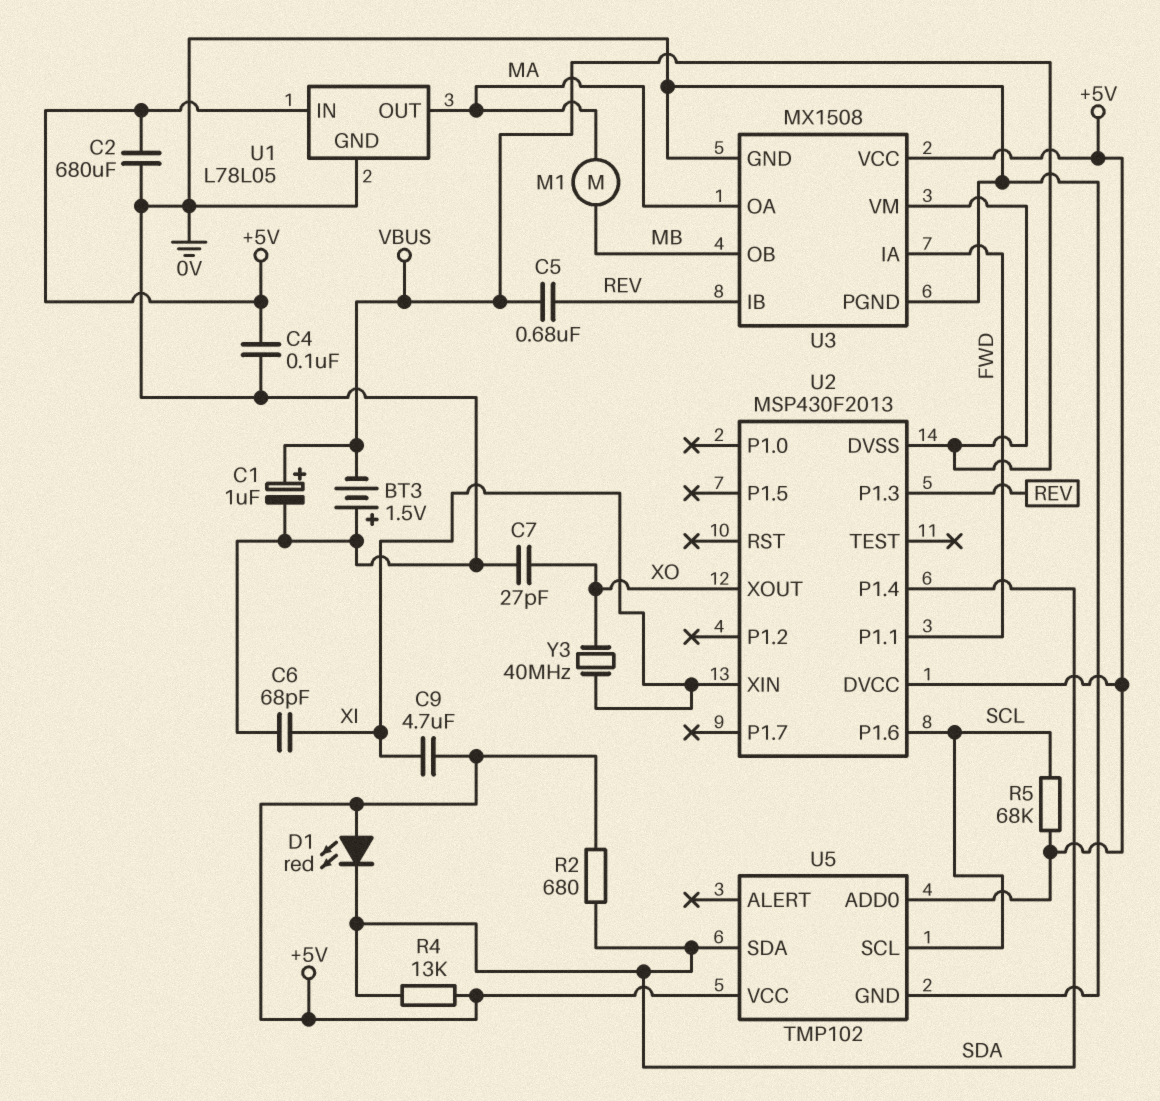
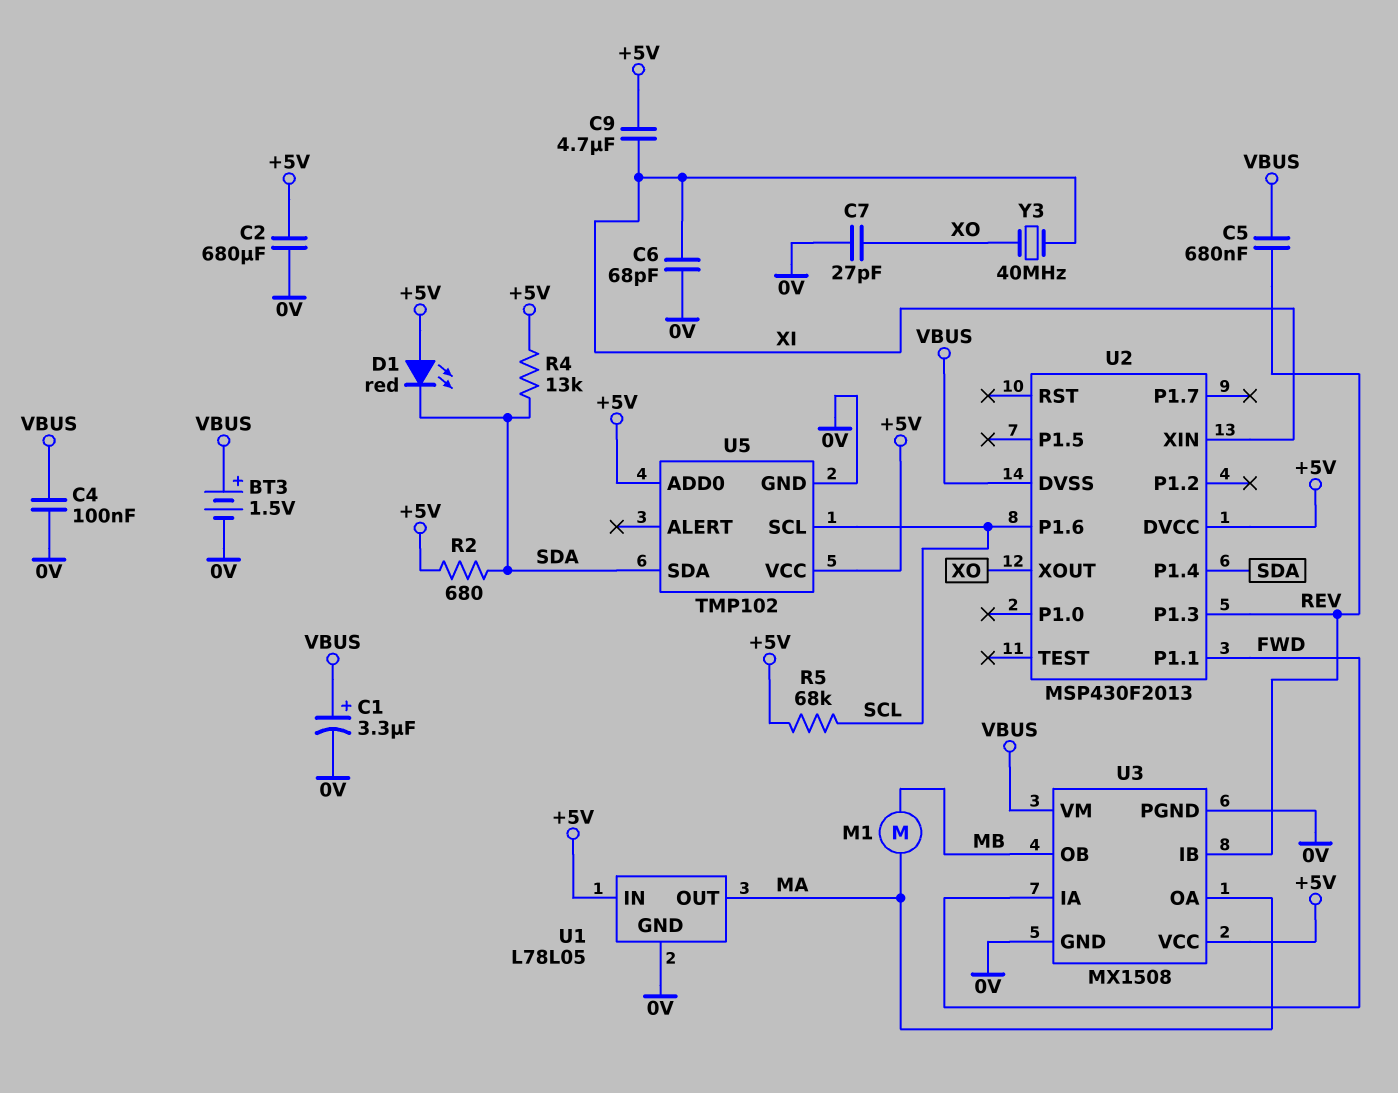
BT3: 1.5V (plus 0V, minus VBUS) -> 1.5V (plus VBUS, minus 0V)
C1: 1uF (plus VBUS, minus 0V) -> 3.3uF (plus VBUS, minus 0V)
C4: 100nF (+5V, 0V) -> 100nF (0V, VBUS)

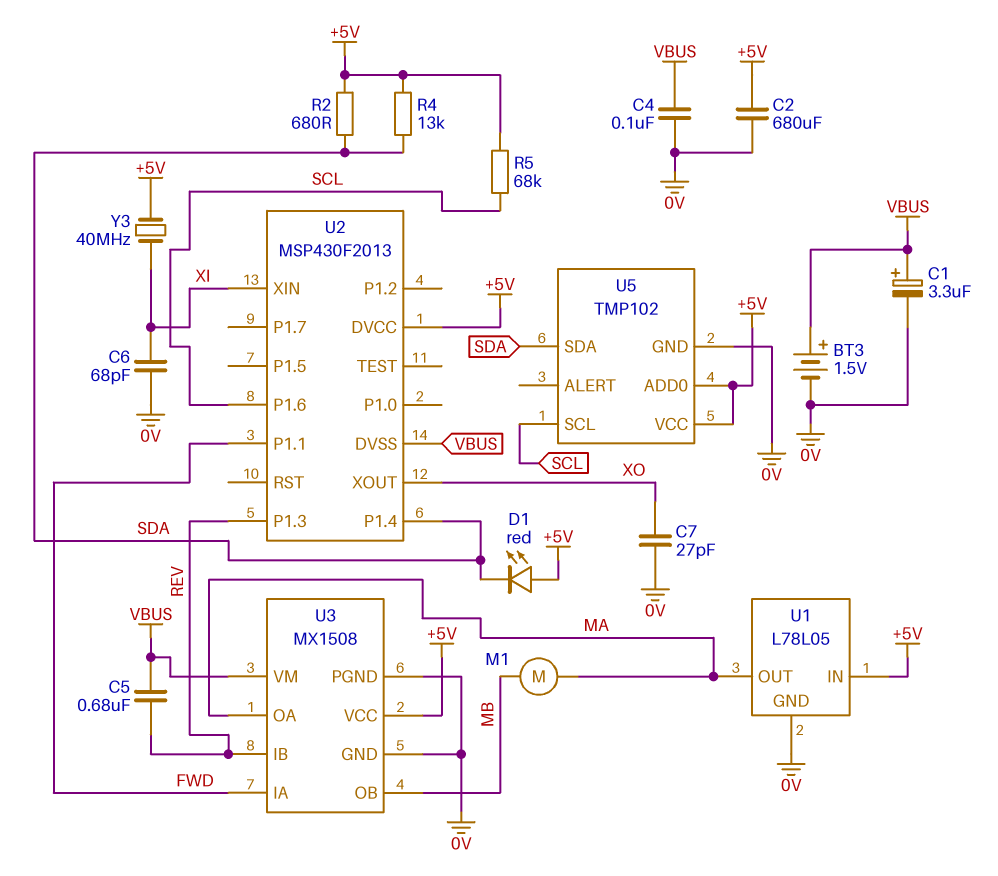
C9: 4.7uF (+5V, XI) -> none
Y3: 40MHz (XI, XO) -> 40MHz (+5V, XI)

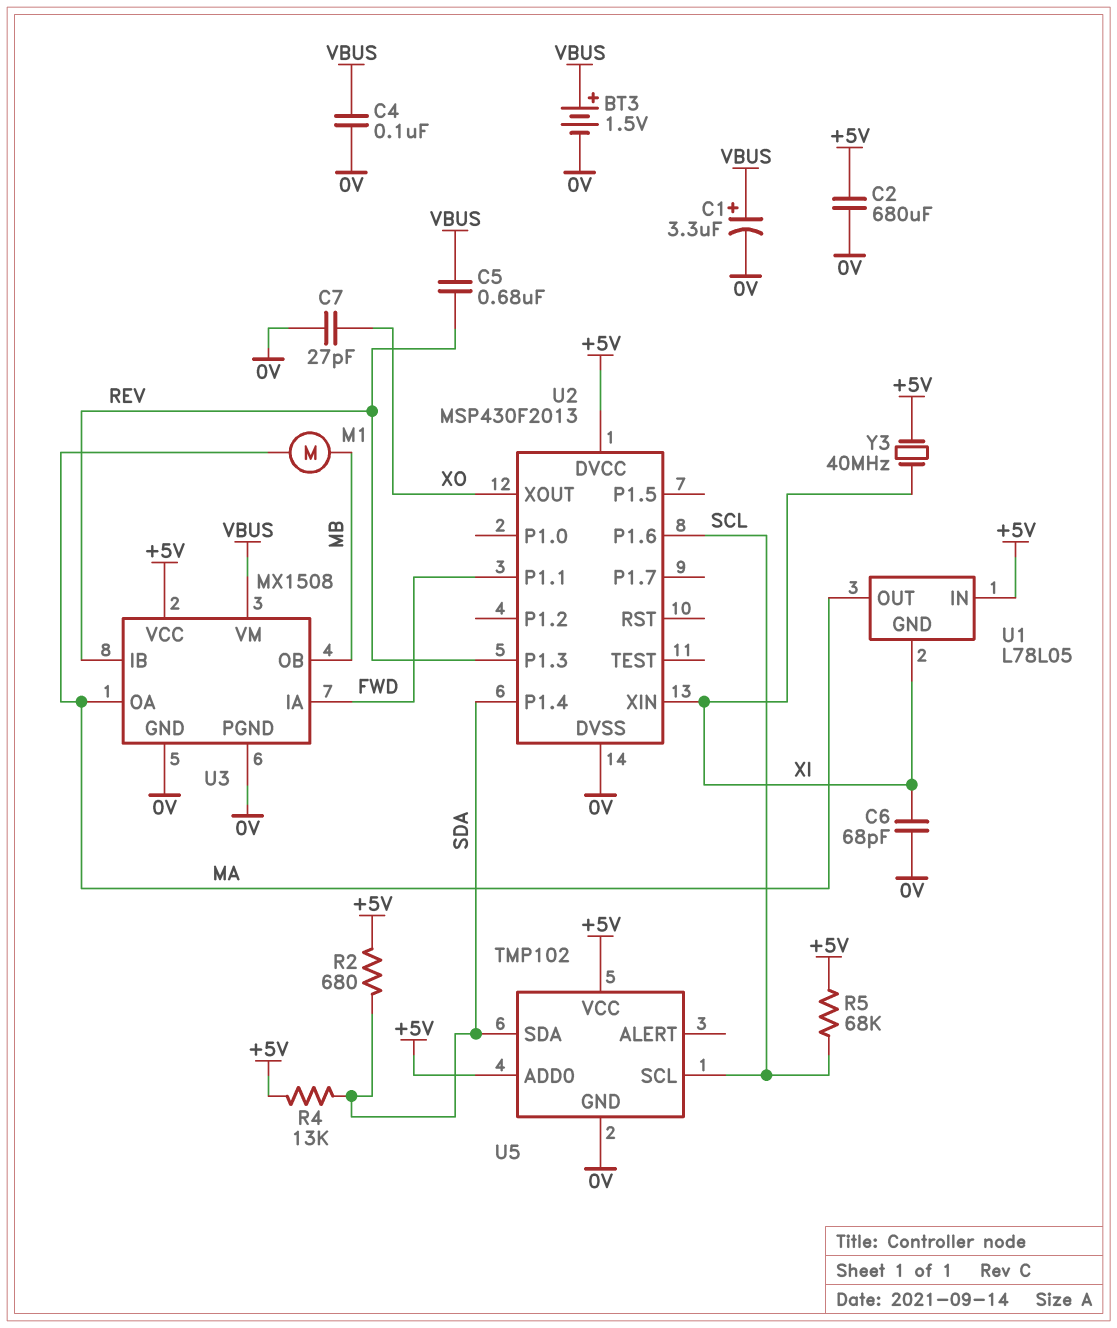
D1: LED red (A +5V, K SDA) -> none
U1 pin GND: 0V -> XI
U2 pin DVSS: VBUS -> 0V

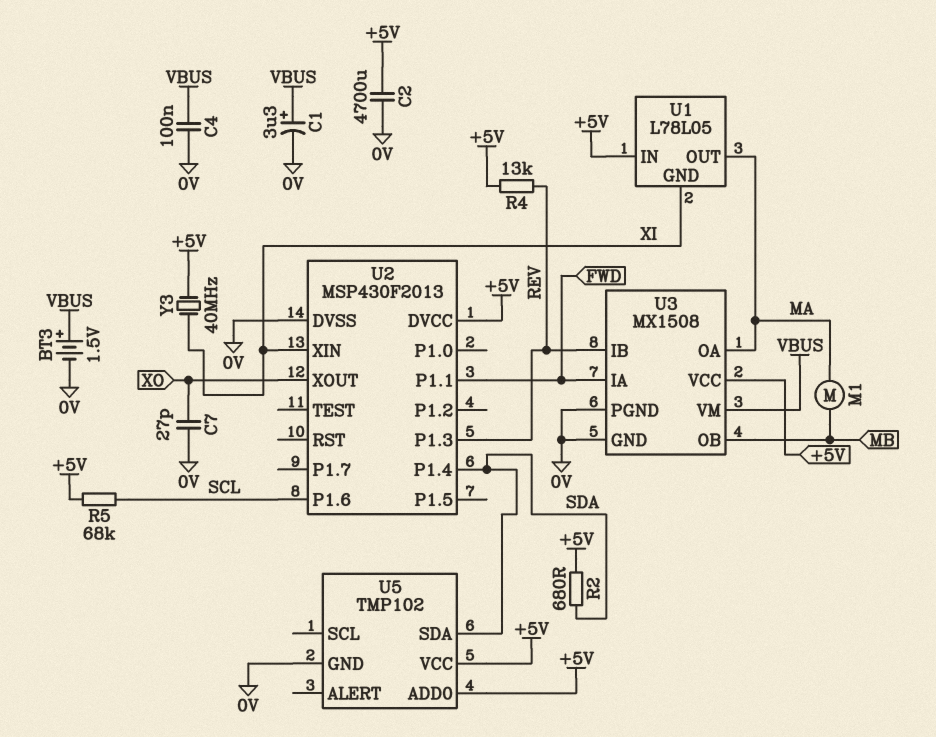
C2: 680uF (+5V, 0V) -> 4700uF (+5V, 0V)
C5: 680nF (REV, VBUS) -> none
C6: 68pF (0V, XI) -> none
R4: 13k (+5V, SDA) -> 13k (+5V, REV)
U5 pin SCL: SCL -> none

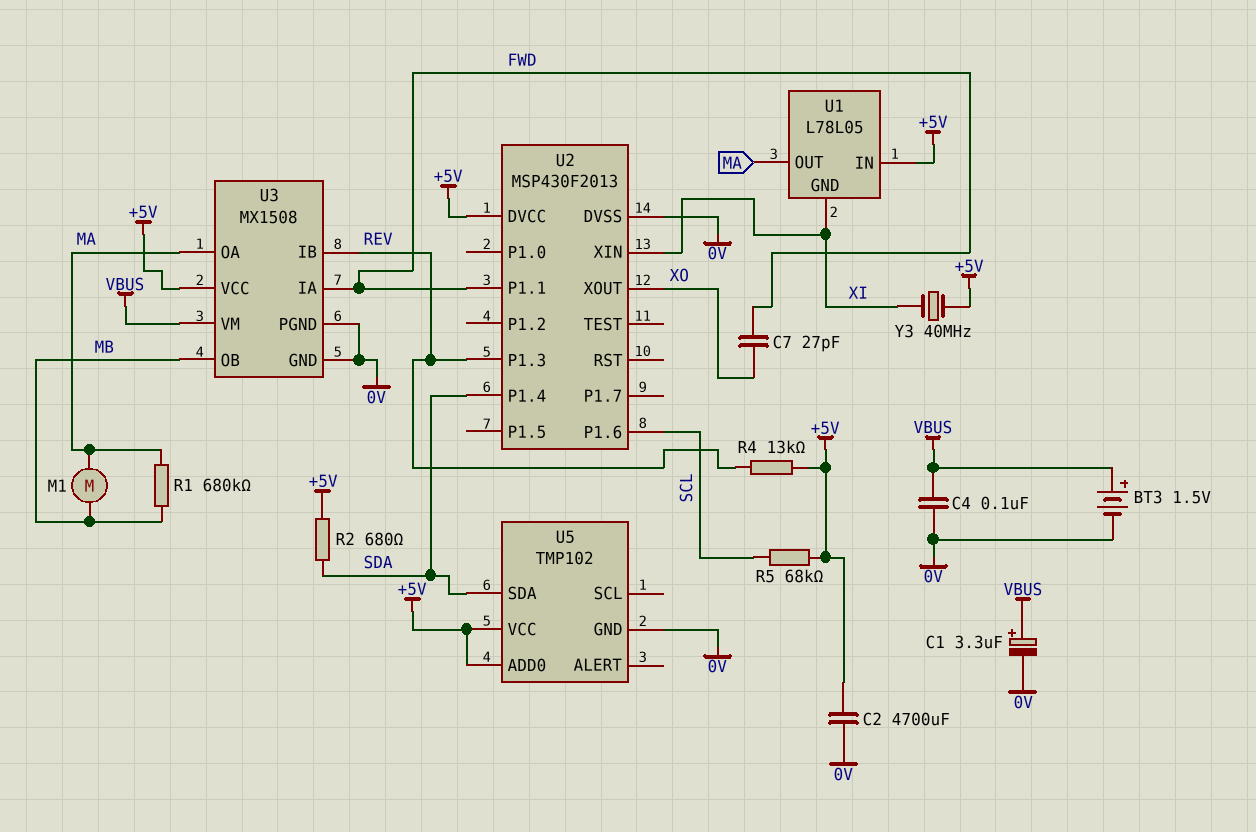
C7: 27pF (0V, XO) -> 27pF (FWD, XO)
R1: none -> 680k (MA, MB)

